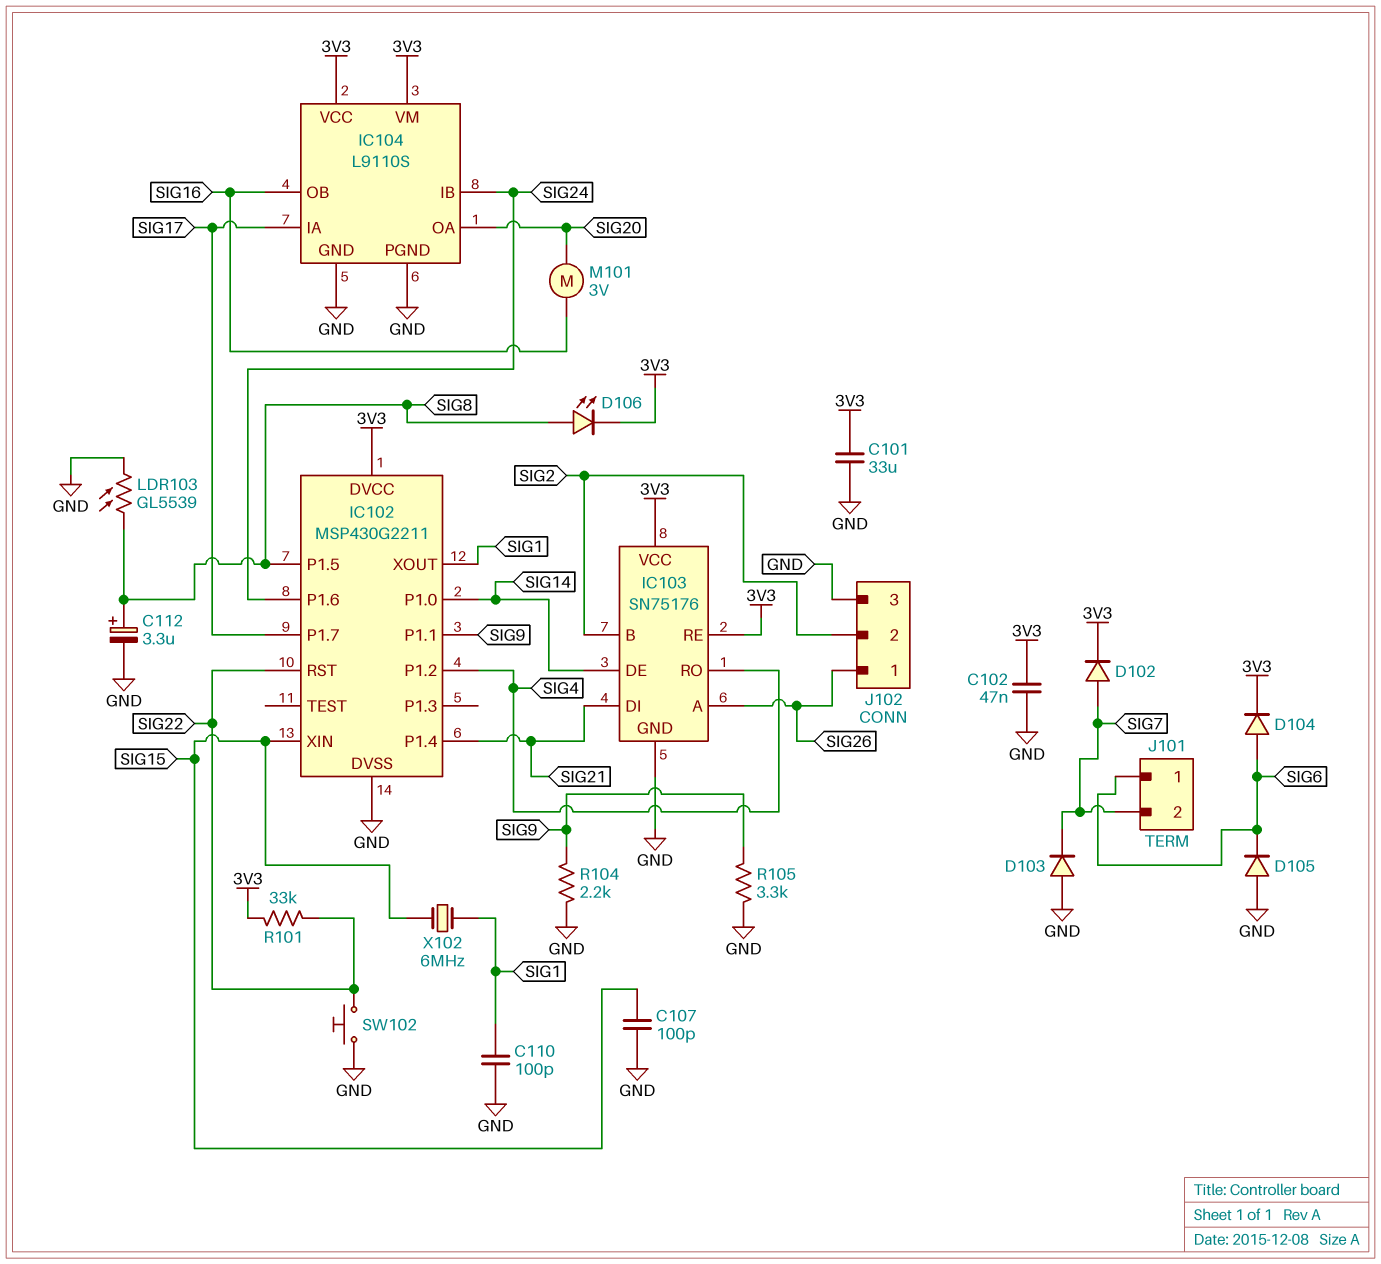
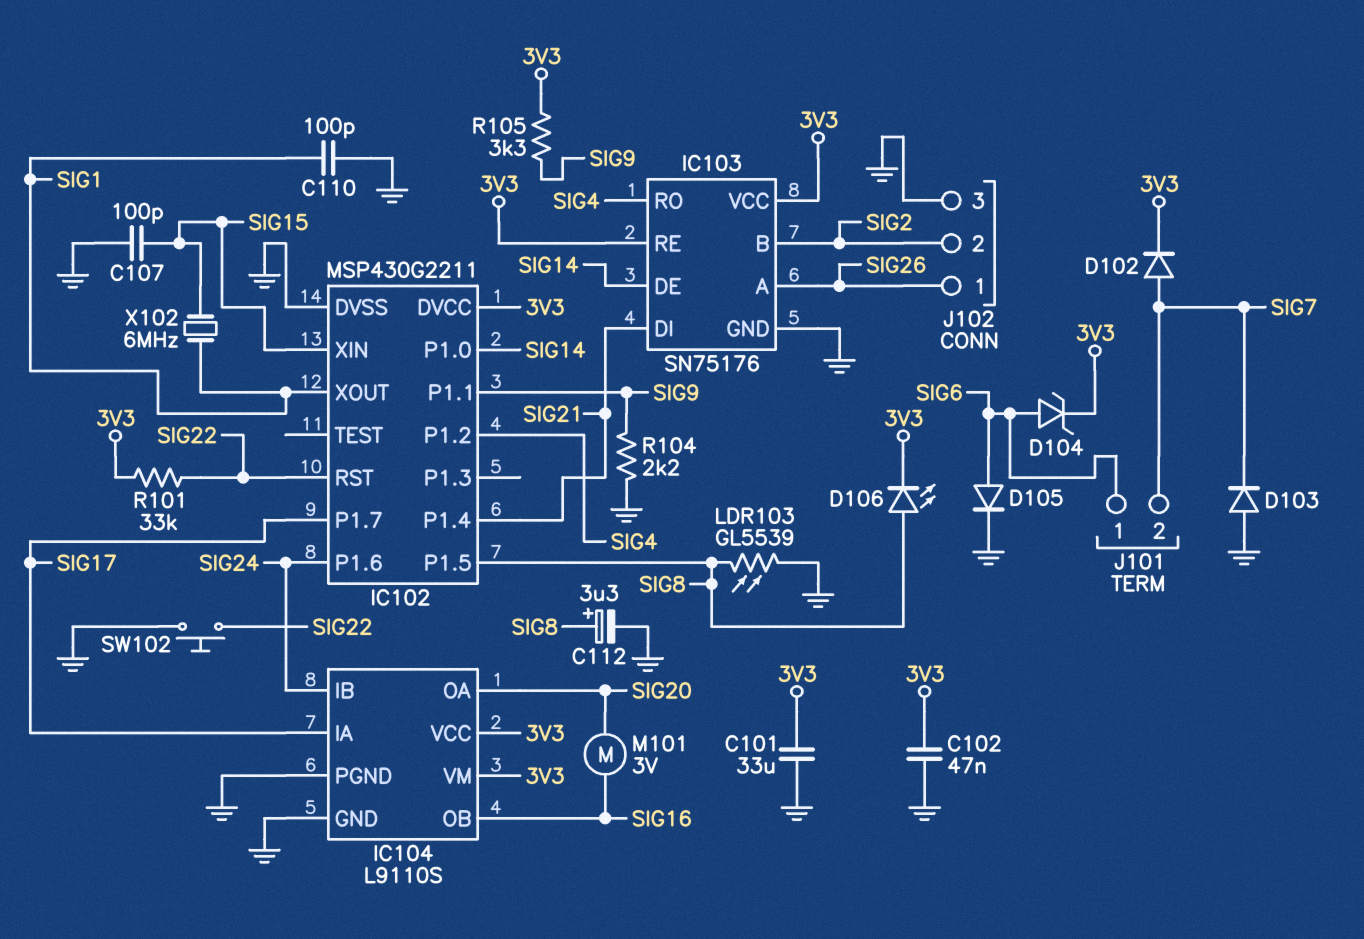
D104: diode (A SIG6, K 3V3) -> zener (A SIG6, K 3V3)
D105: diode (A GND, K SIG6) -> diode (A SIG6, K GND)
R105: 3.3k (GND, SIG9) -> 3.3k (3V3, SIG9)

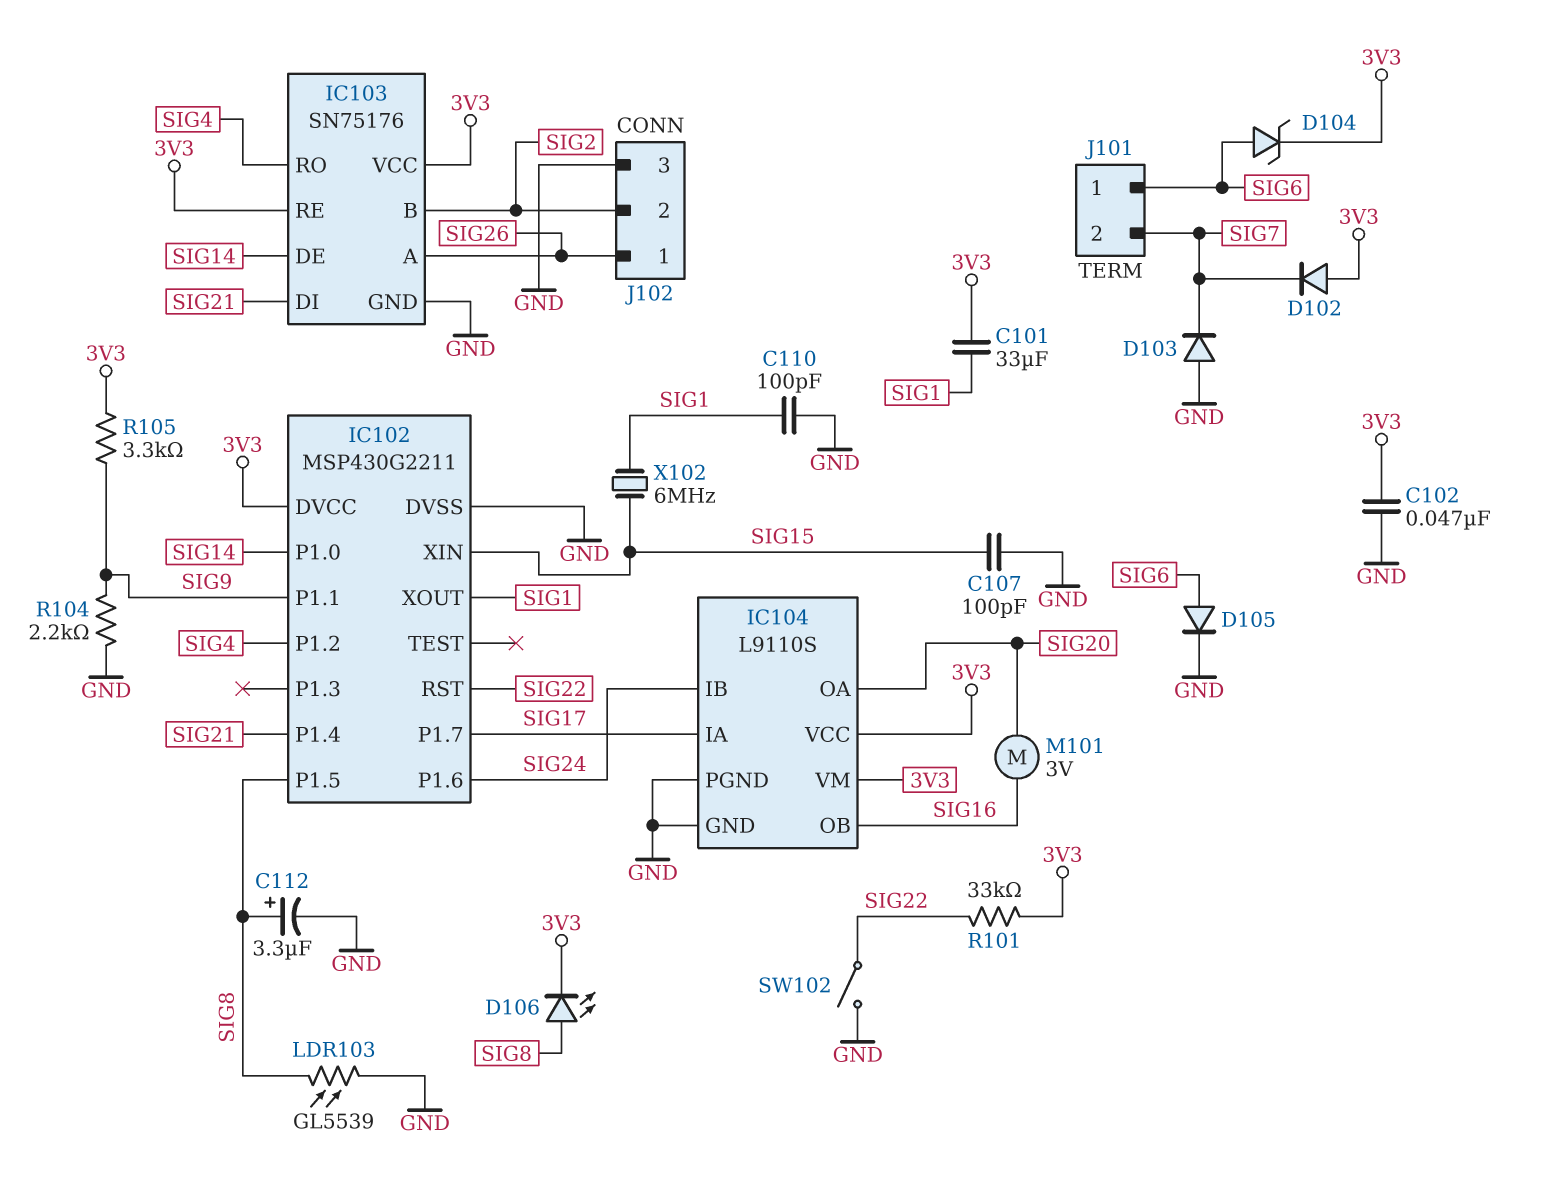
C101: 33uF (3V3, GND) -> 33uF (3V3, SIG1)
D102: diode (A SIG7, K 3V3) -> diode (A 3V3, K SIG7)
SW102: button (GND, SIG22) -> switch (GND, SIG22)

